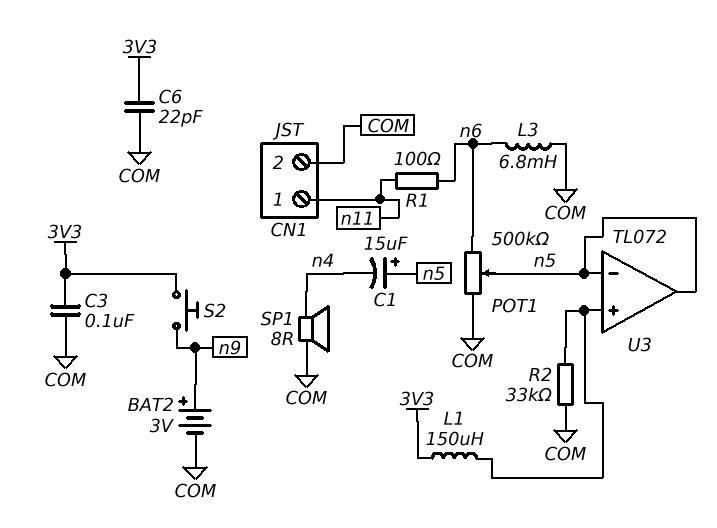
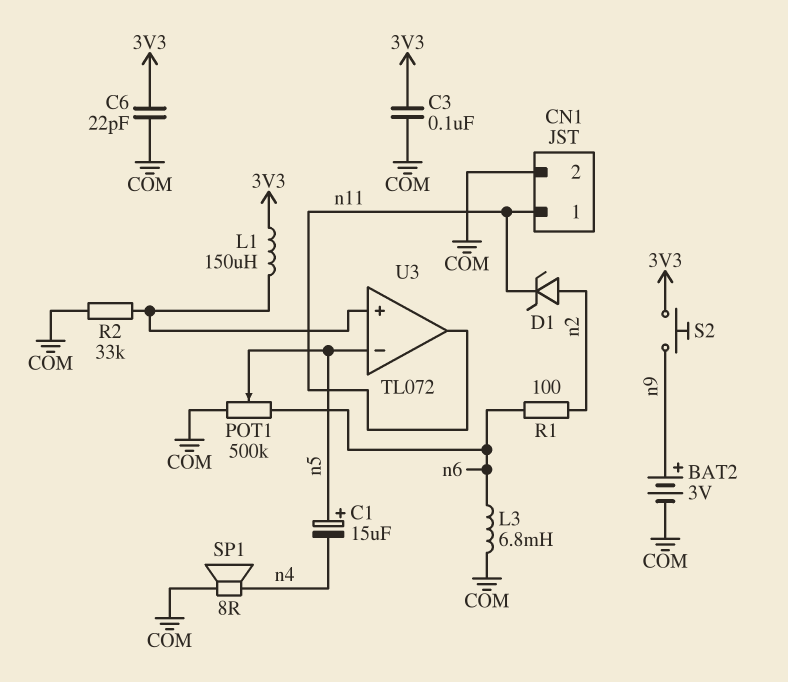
D1: none -> zener (A n2, K n11)
R1: 100 (n6, n11) -> 100 (n2, n6)
U3 pin out: n5 -> n11

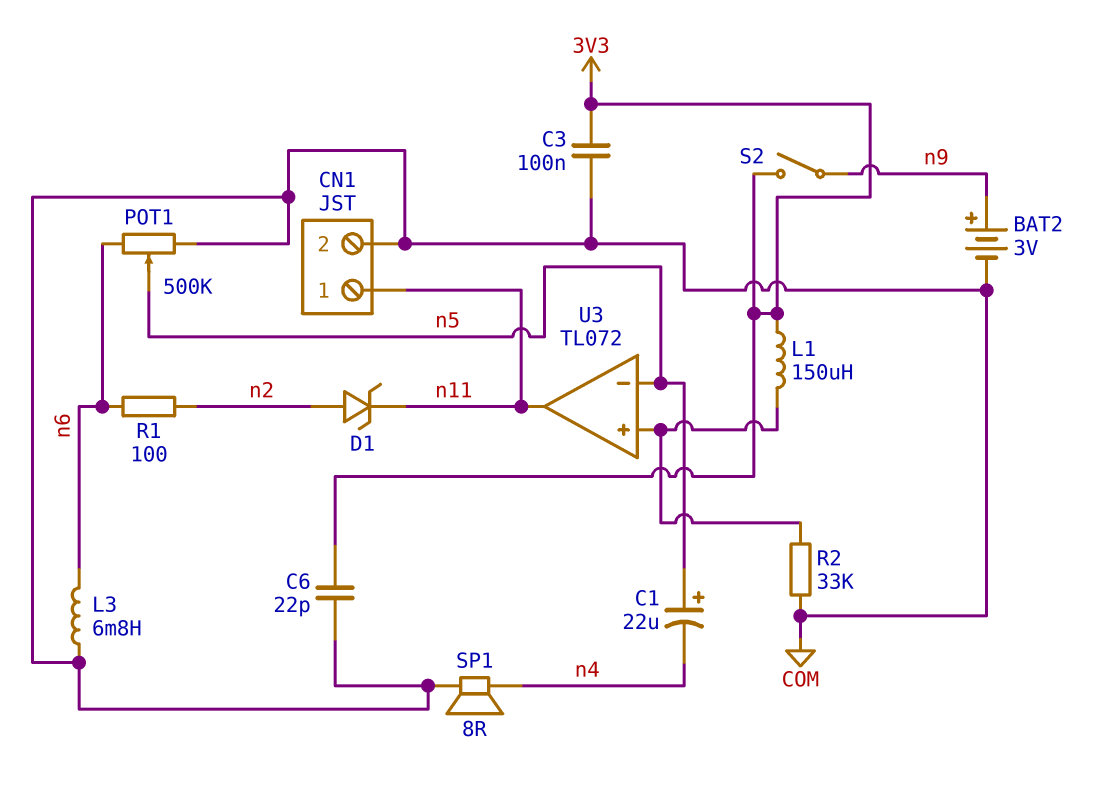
C1: 15uF (plus n5, minus n4) -> 22uF (plus n5, minus n4)
S2: button (3V3, n9) -> switch (3V3, n9)

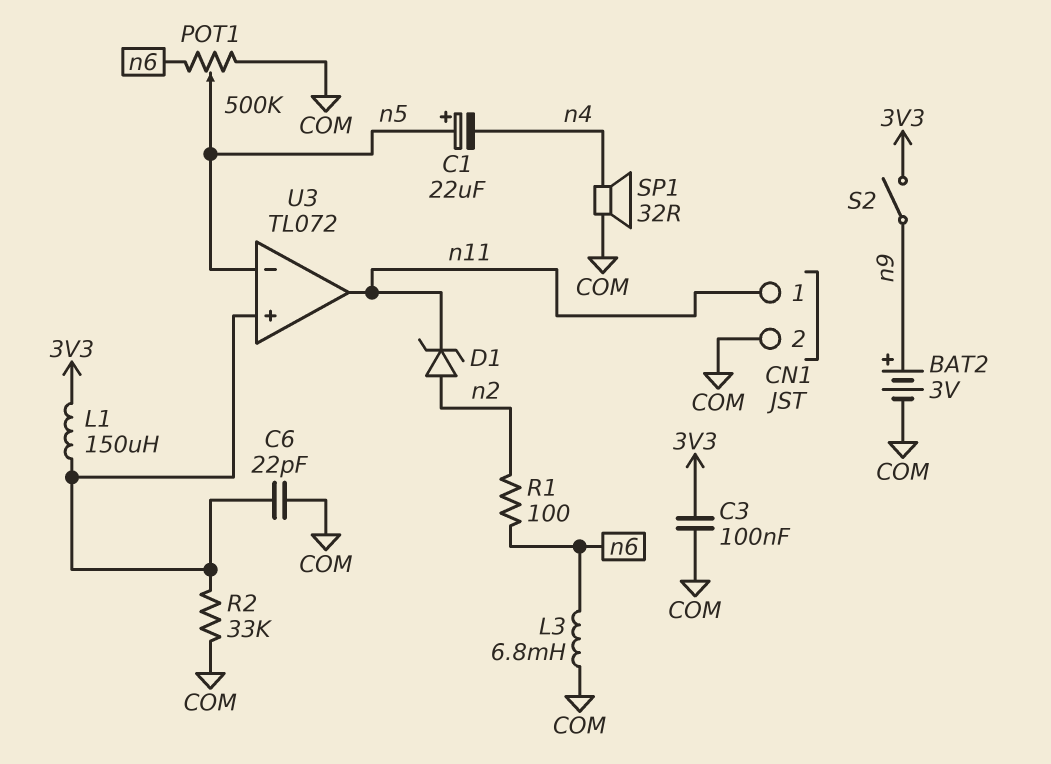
C6: 22pF (3V3, COM) -> 22pF (COM, U3/in+)
SP1: speaker 8R (COM, n4) -> speaker 32R (COM, n4)

